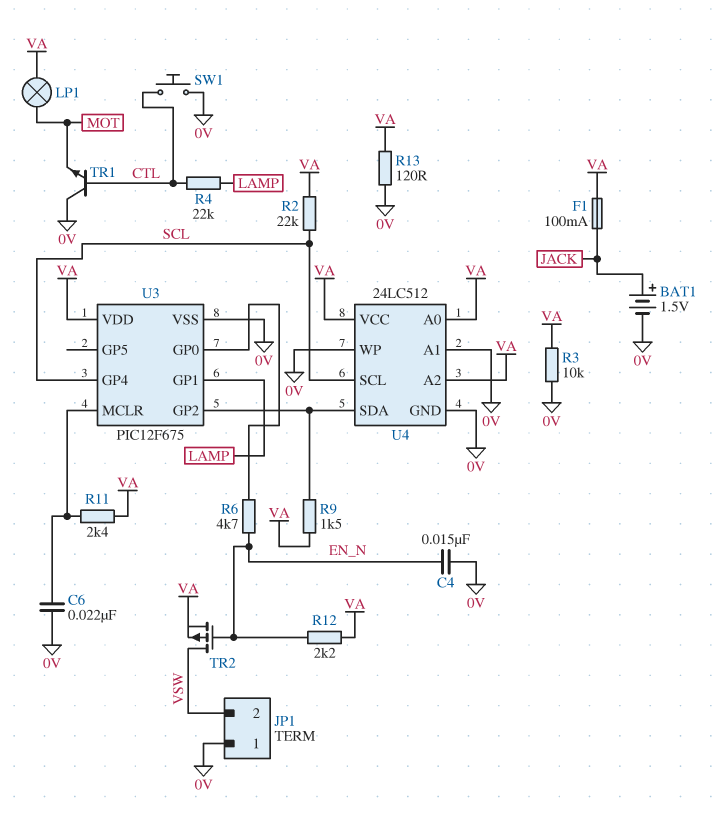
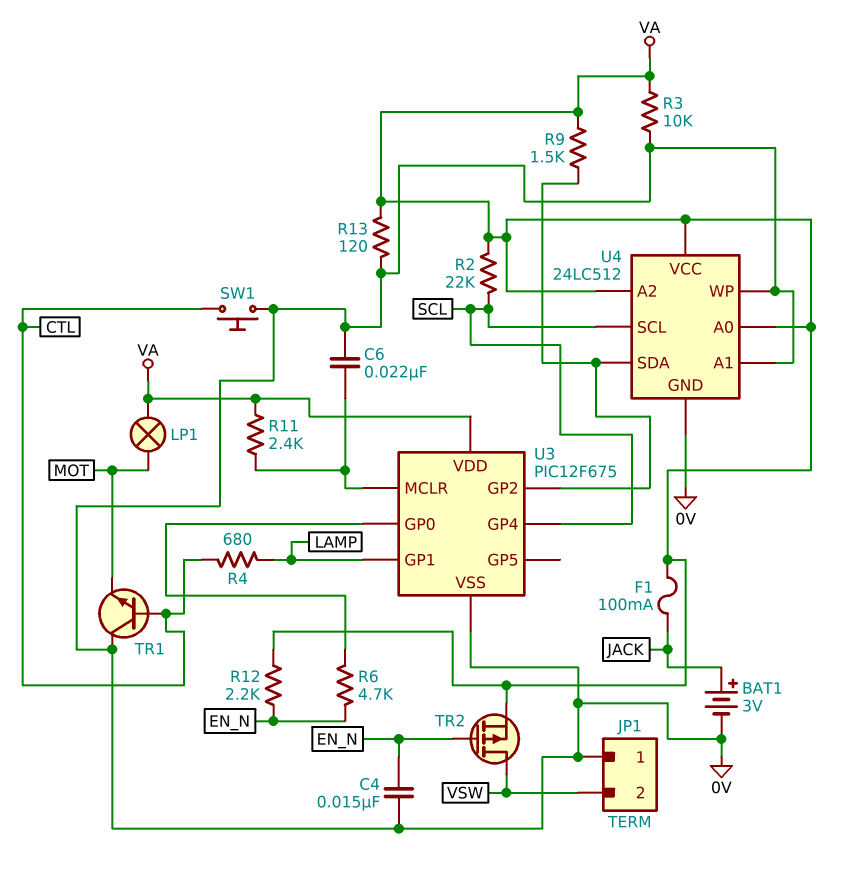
BAT1: 1.5V (plus JACK, minus 0V) -> 3V (plus JACK, minus 0V)
R4: 22k (CTL, LAMP) -> 680 (CTL, LAMP)

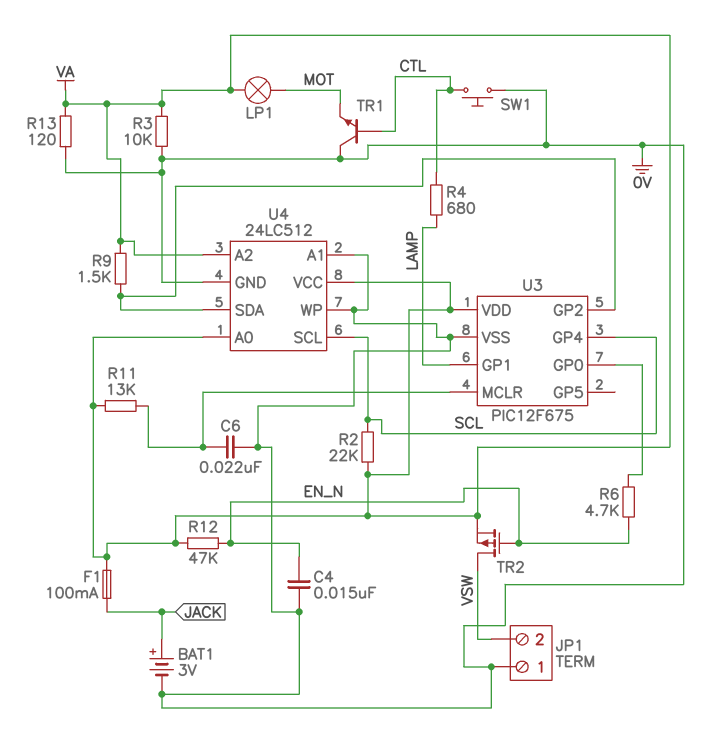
R11: 2.4k (U3/MCLR, VA) -> 13k (U3/MCLR, VA)
R12: 2.2k (EN_N, VA) -> 47k (EN_N, VA)

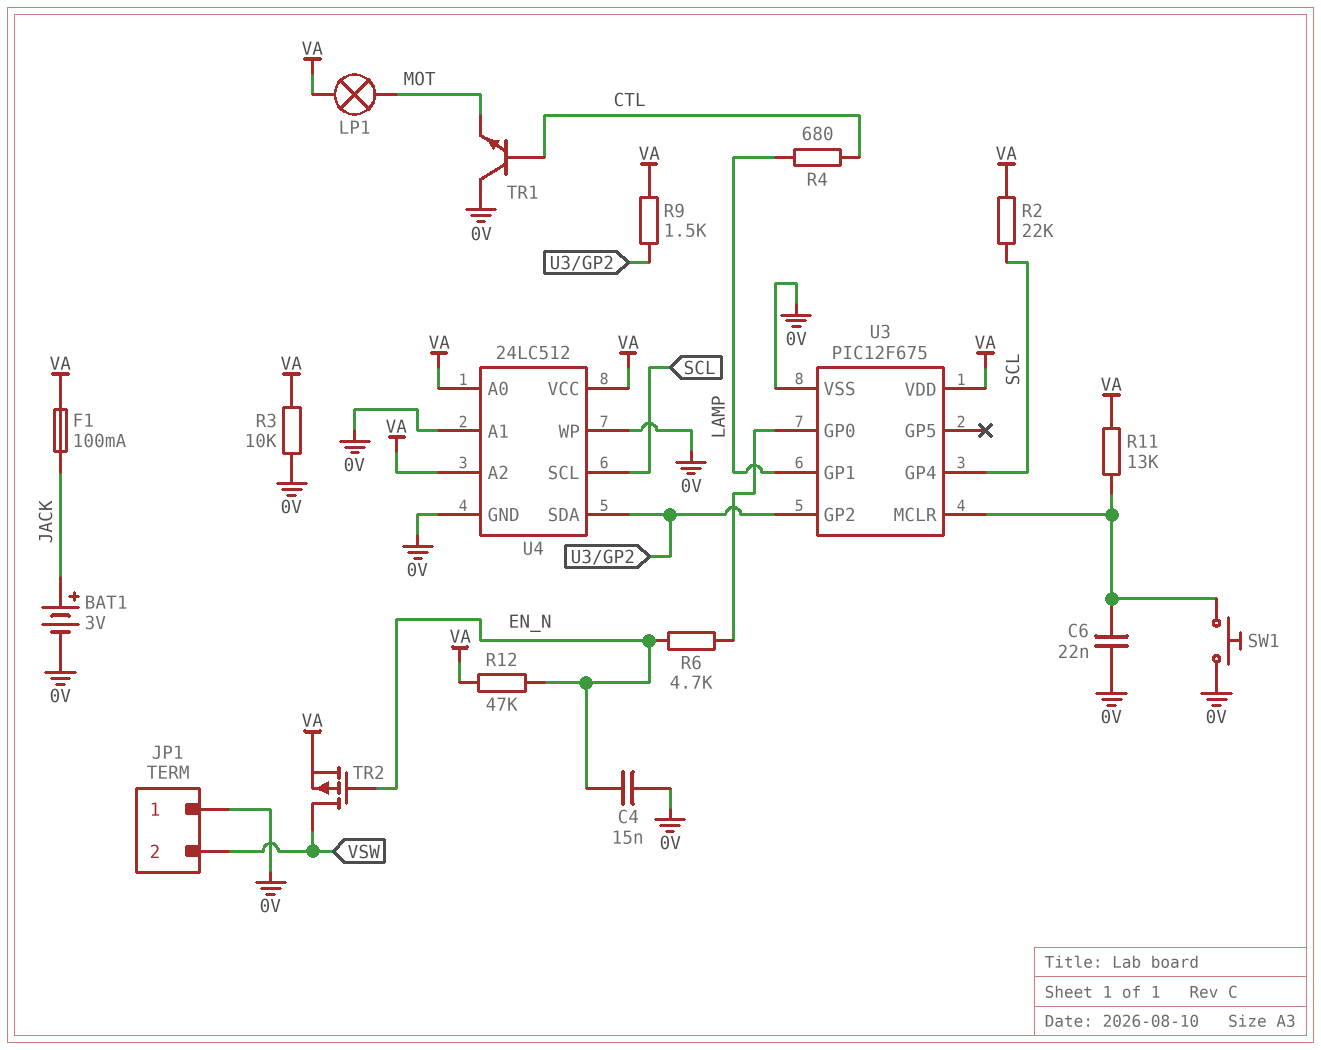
R13: 120 (0V, VA) -> none
SW1: button (0V, CTL) -> button (0V, U3/MCLR)

